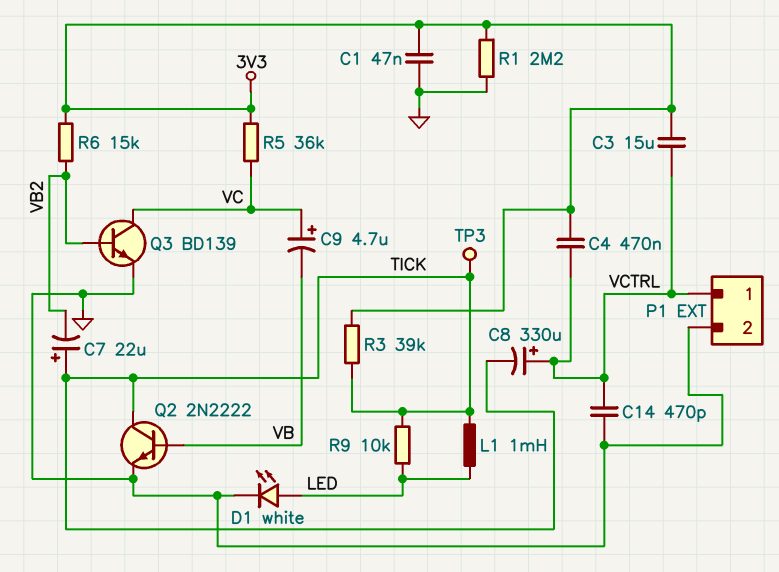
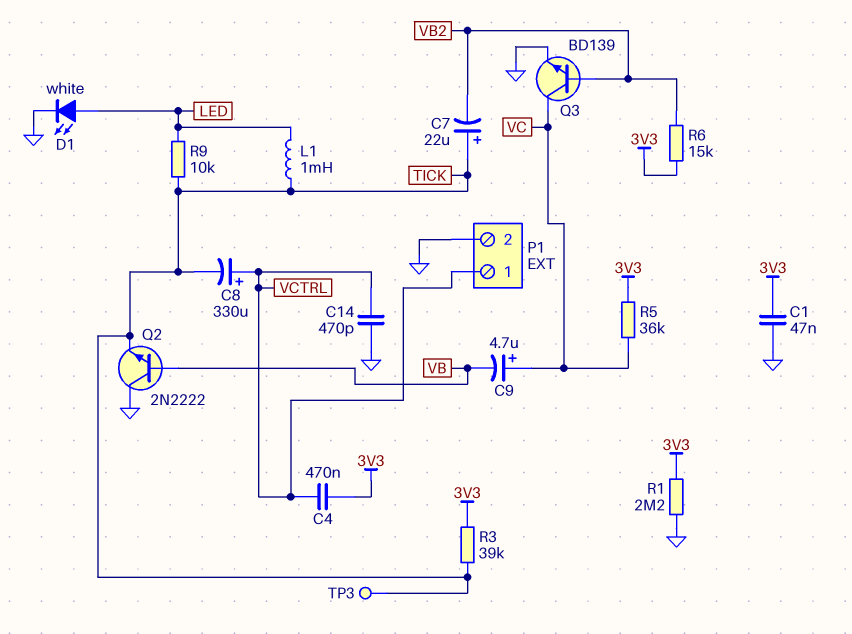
C3: 15uF (3V3, VCTRL) -> none
Q2: NPN 2N2222 (B VB, C TICK, E GND) -> NPN 2N2222 (B VB, C GND, E TICK)

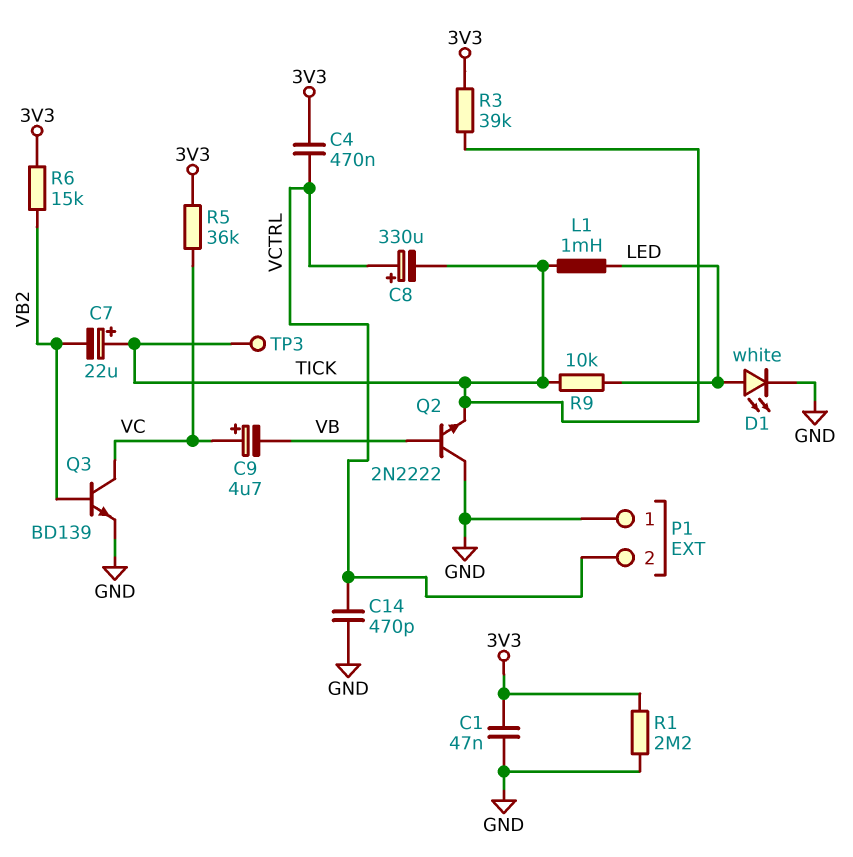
P1 pin 1: VCTRL -> GND
P1 pin 2: GND -> VCTRL

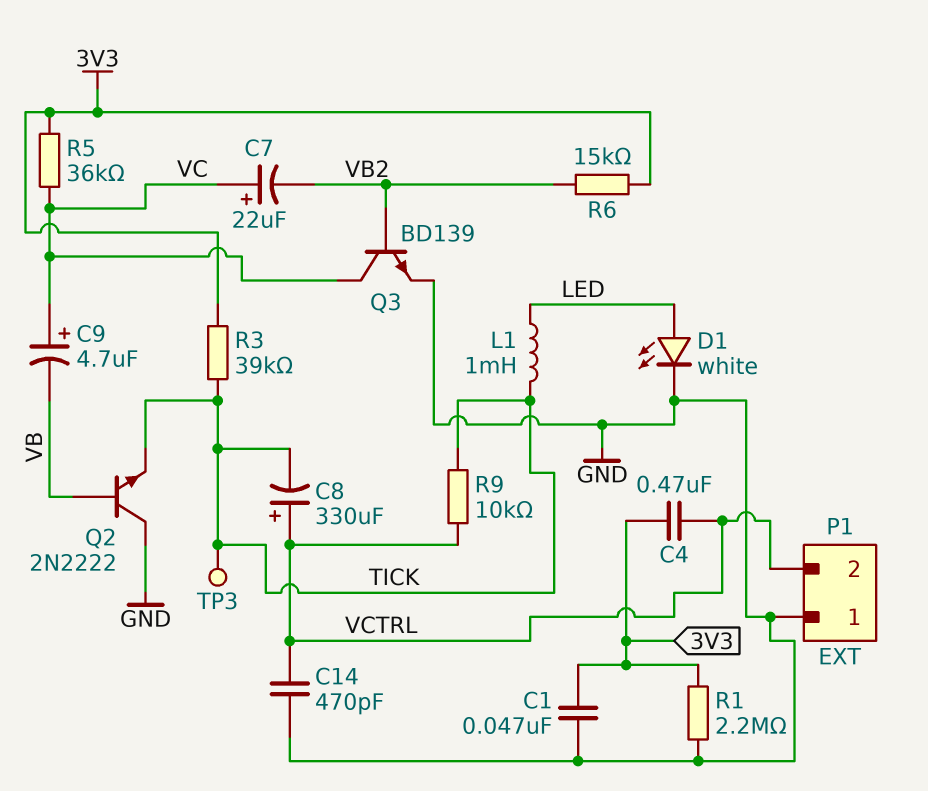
C7: 22uF (plus TICK, minus VB2) -> 22uF (plus VC, minus VB2)
R9: 10k (LED, TICK) -> 10k (TICK, VCTRL)

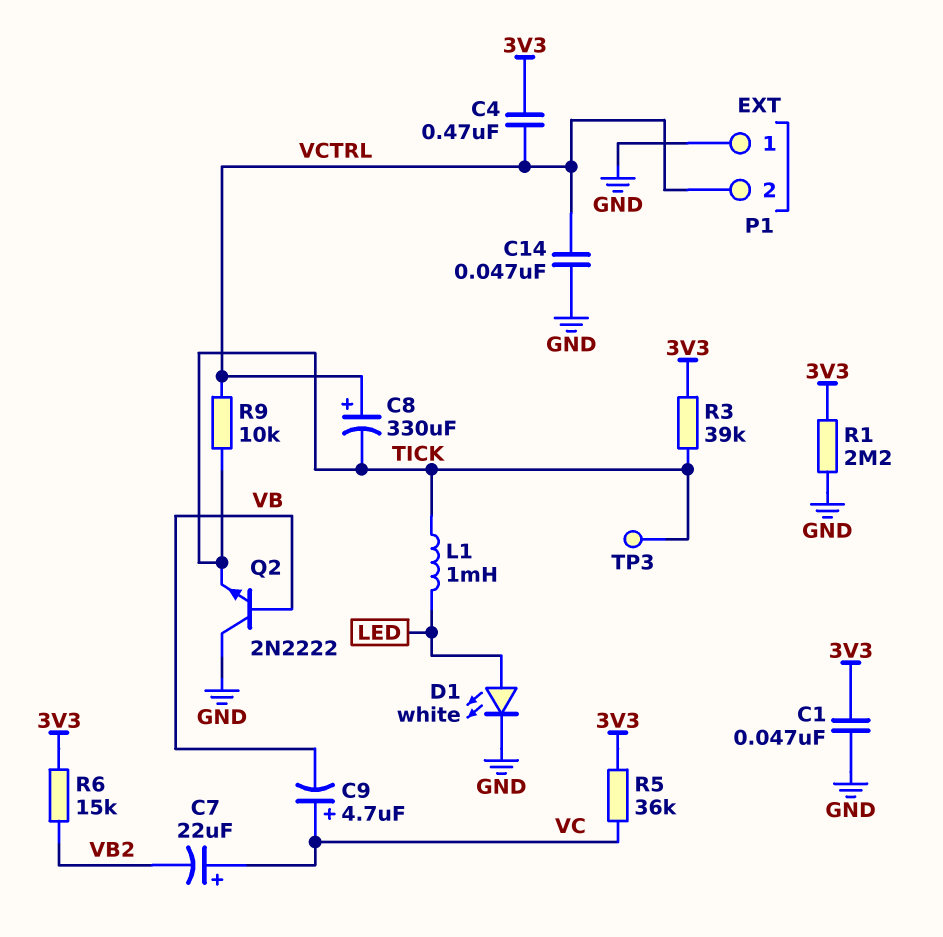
C14: 470pF (GND, VCTRL) -> 47nF (GND, VCTRL)
Q3: NPN BD139 (B VB2, C VC, E GND) -> none

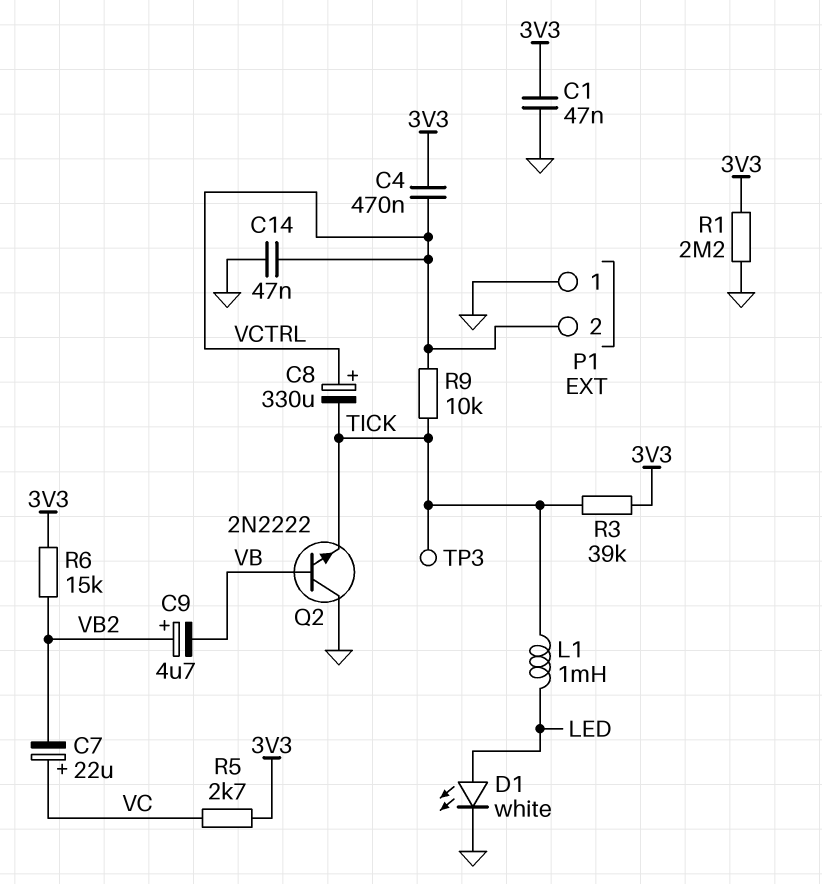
C9: 4.7uF (plus VC, minus VB) -> 4.7uF (plus VB2, minus VB)
R5: 36k (3V3, VC) -> 2.7k (3V3, VC)

